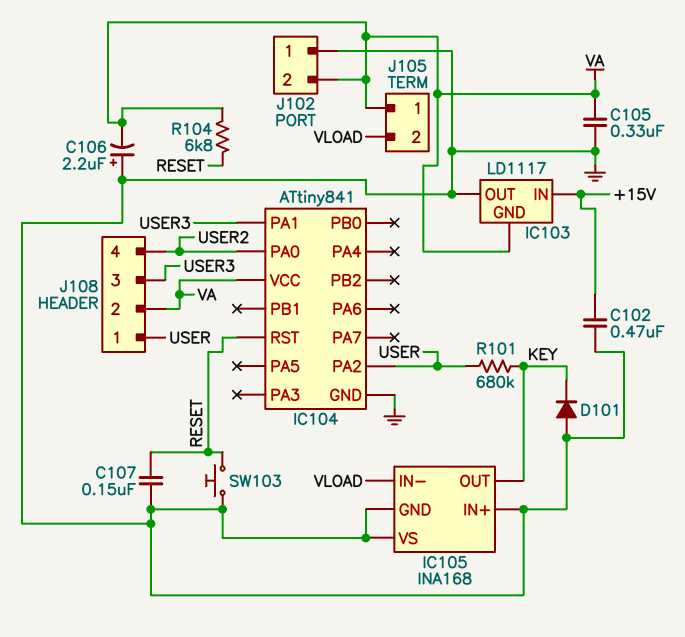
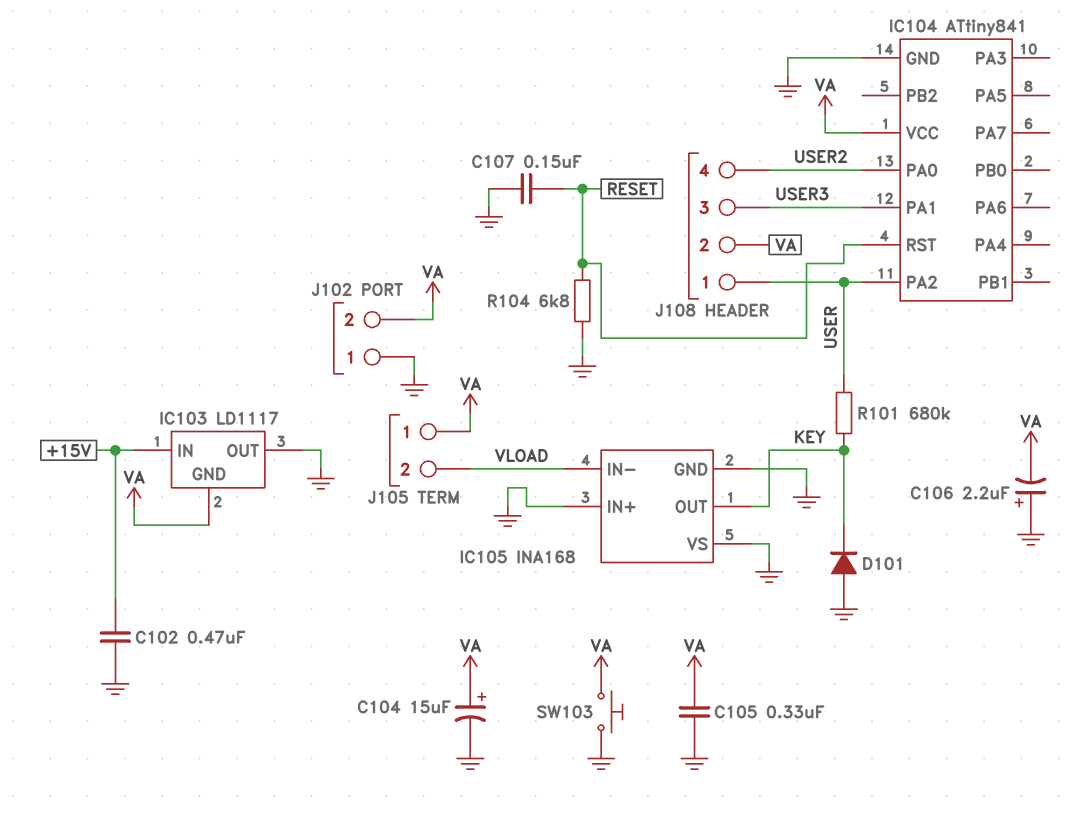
C104: none -> 15uF (plus VA, minus GND)
R104: 6.8k (RESET, VA) -> 6.8k (GND, RESET)
SW103: button (GND, RESET) -> button (GND, VA)

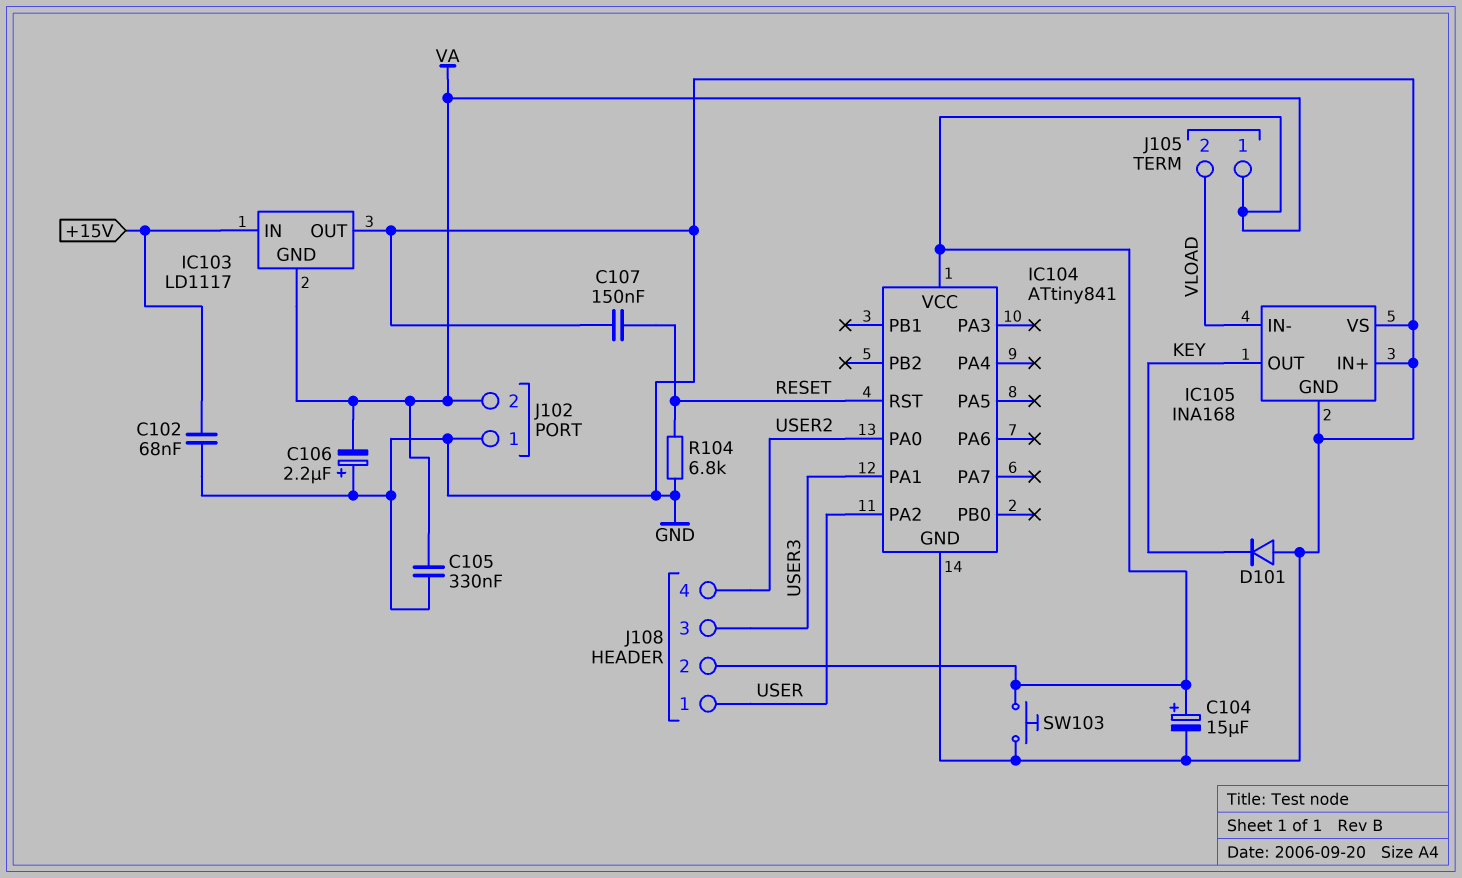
C102: 470nF (+15V, GND) -> 68nF (+15V, GND)
R101: 680k (KEY, USER) -> none

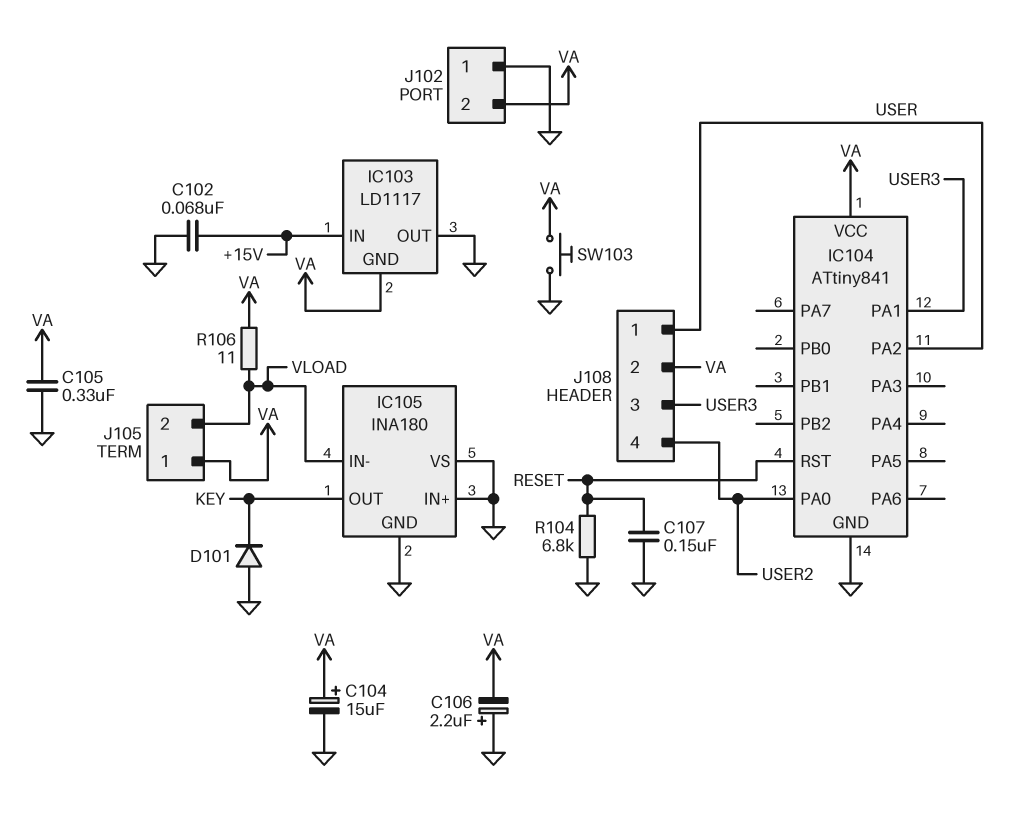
IC105: INA168 -> INA180
R106: none -> 11 (VA, VLOAD)

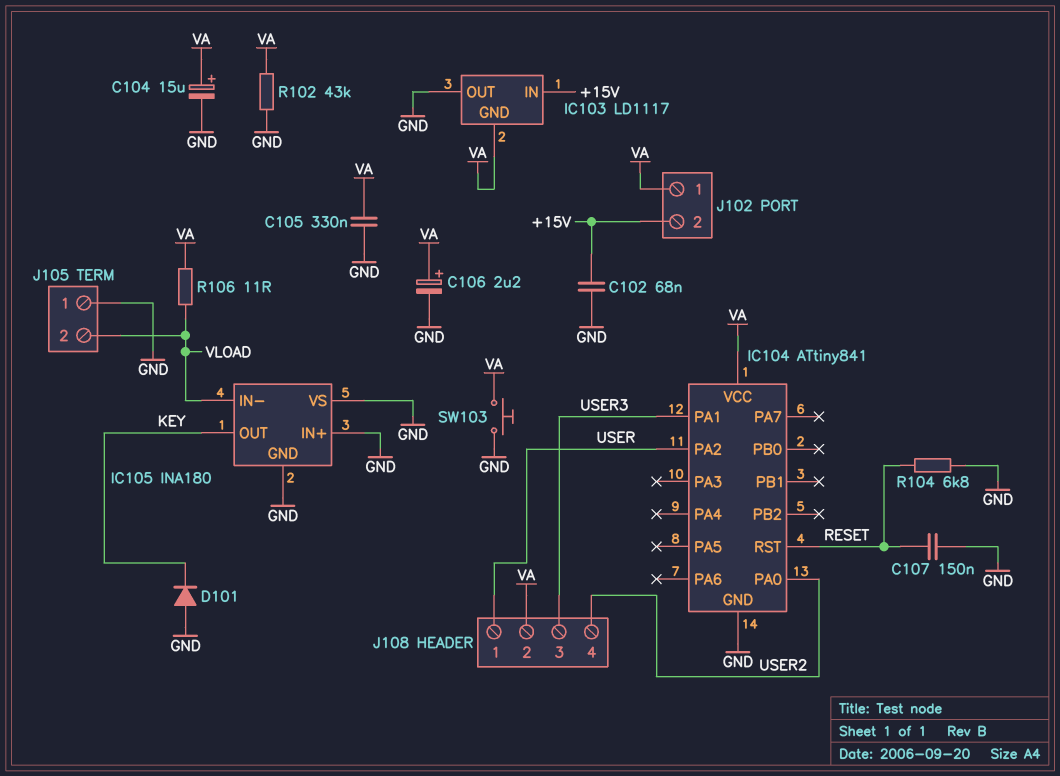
C106: 2.2uF (plus GND, minus VA) -> 2.2uF (plus VA, minus GND)
J102 pin 1: GND -> VA
J102 pin 2: VA -> +15V
J105 pin 1: VA -> GND
R102: none -> 43k (GND, VA)

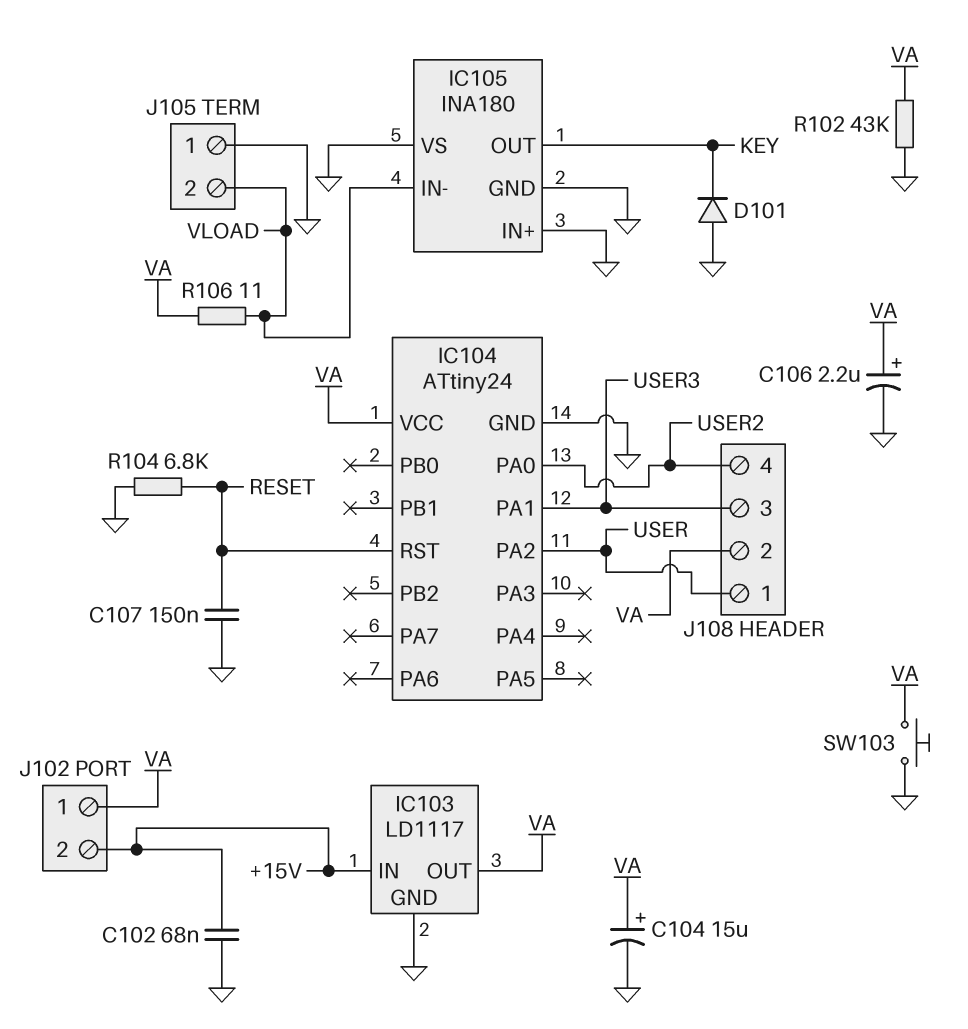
C105: 330nF (GND, VA) -> none
IC103 pin GND: VA -> GND
IC103 pin OUT: GND -> VA
IC104: ATtiny841 -> ATtiny24

